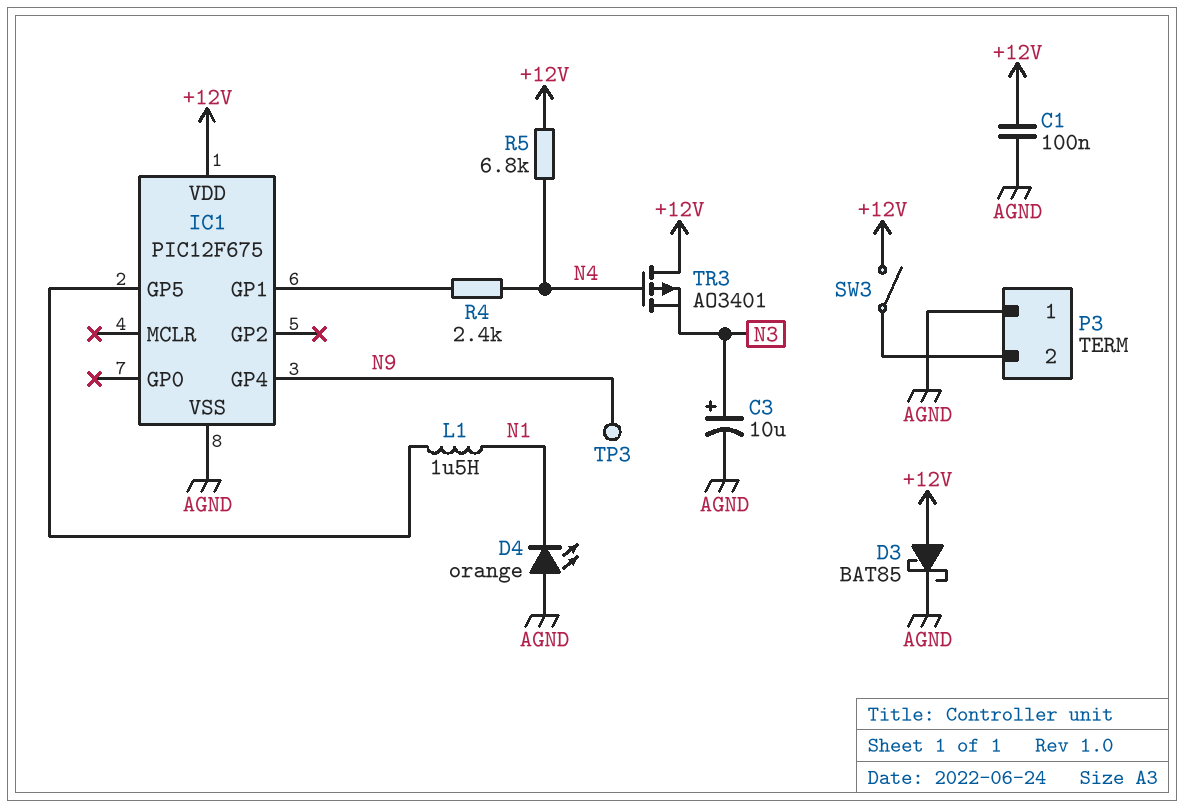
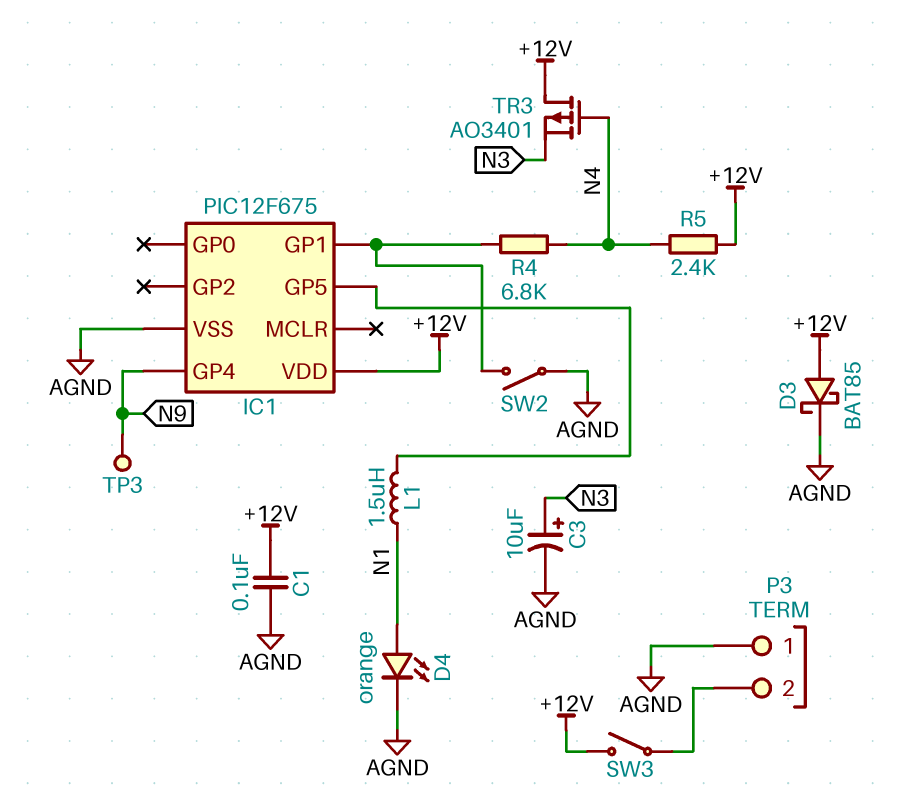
D4: LED orange (A AGND, K N1) -> LED orange (A N1, K AGND)
R4: 2.4k (IC1/GP1, N4) -> 6.8k (IC1/GP1, N4)
R5: 6.8k (+12V, N4) -> 2.4k (+12V, N4)
SW2: none -> switch (AGND, IC1/GP1)

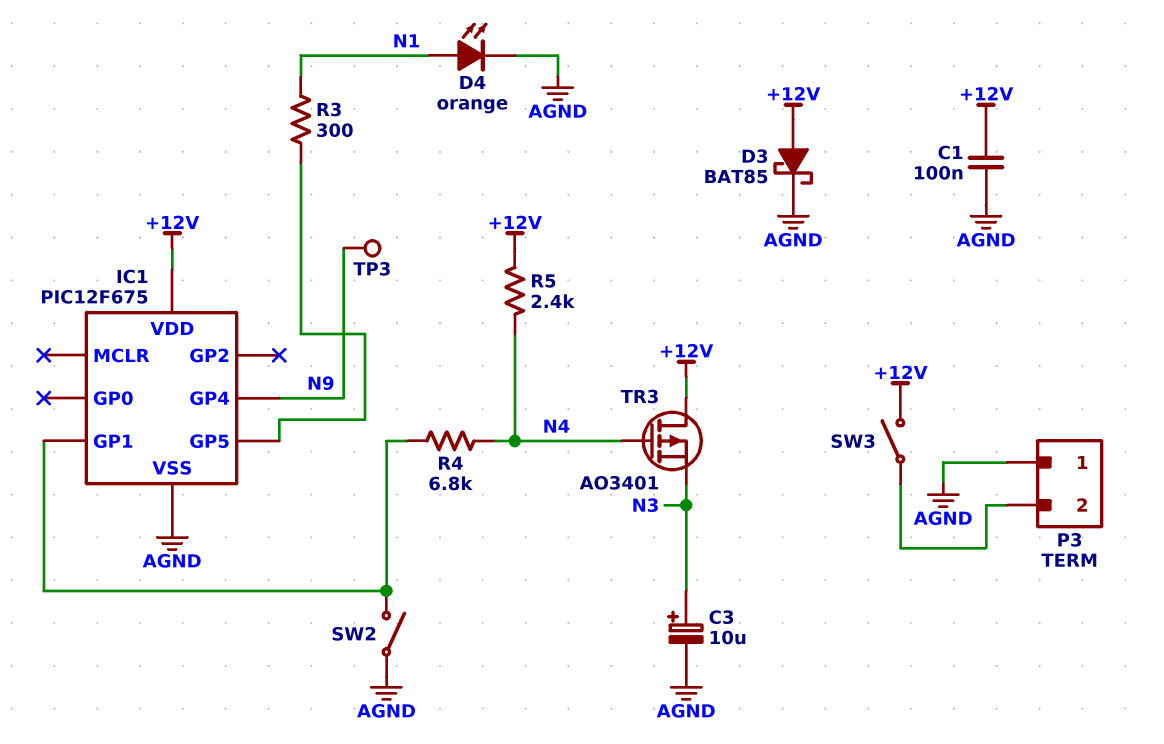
L1: 1.5uH (IC1/GP5, N1) -> none
R3: none -> 300 (IC1/GP5, N1)

